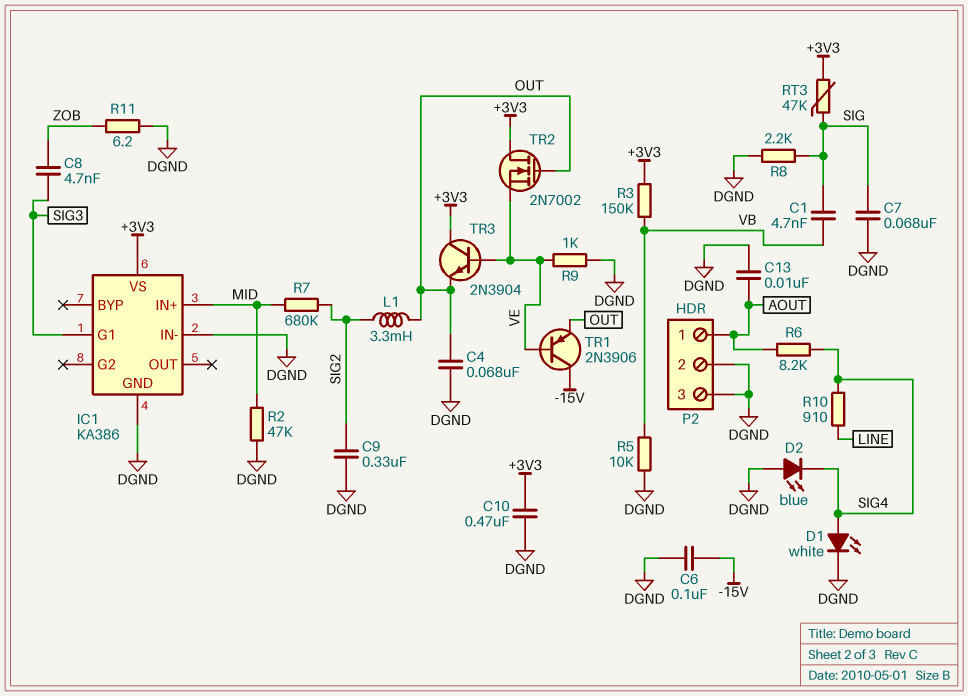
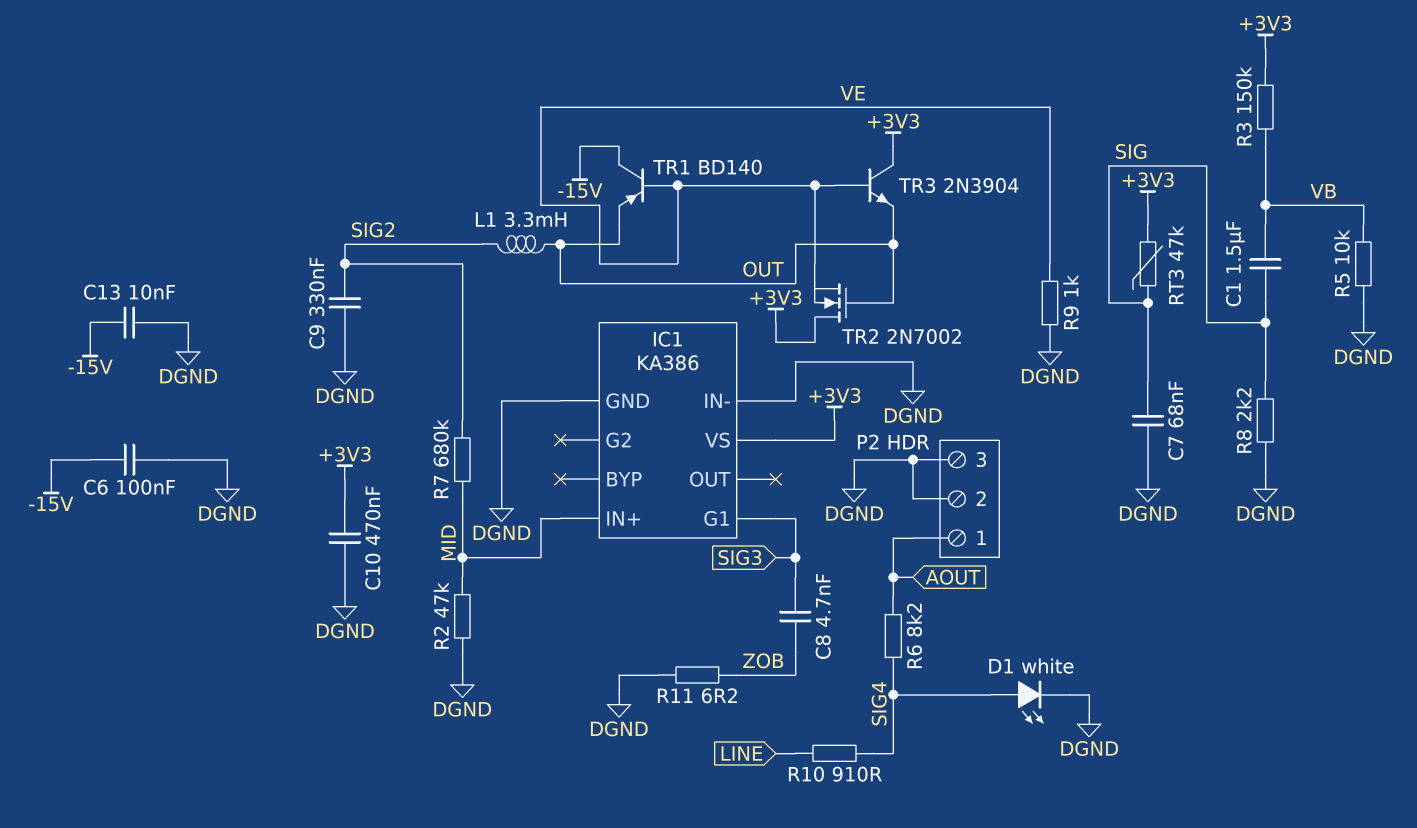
C1: 4.7nF (SIG, VB) -> 1.5uF (SIG, VB)
C4: 68nF (DGND, OUT) -> none
C13: 10nF (AOUT, DGND) -> 10nF (-15V, DGND)
D2: LED blue (A DGND, K SIG4) -> none
TR1: PNP 2N3906 (B VE, C -15V, E OUT) -> PNP BD140 (B VE, C -15V, E OUT)

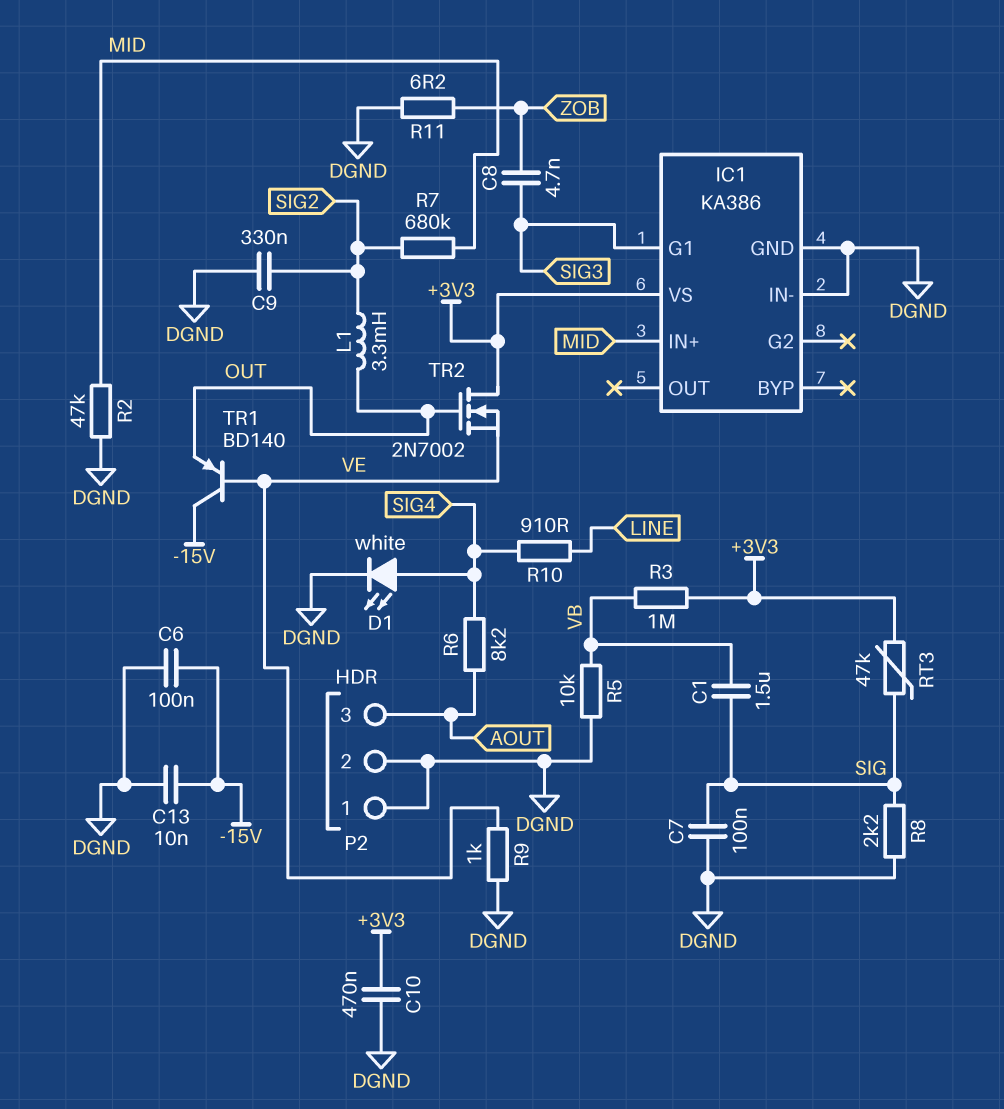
C7: 68nF (DGND, SIG) -> 100nF (DGND, SIG)
P2 pin 1: AOUT -> DGND
P2 pin 3: DGND -> AOUT
R3: 150k (+3V3, VB) -> 1M (+3V3, VB)
TR3: NPN 2N3904 (B VE, C +3V3, E OUT) -> none

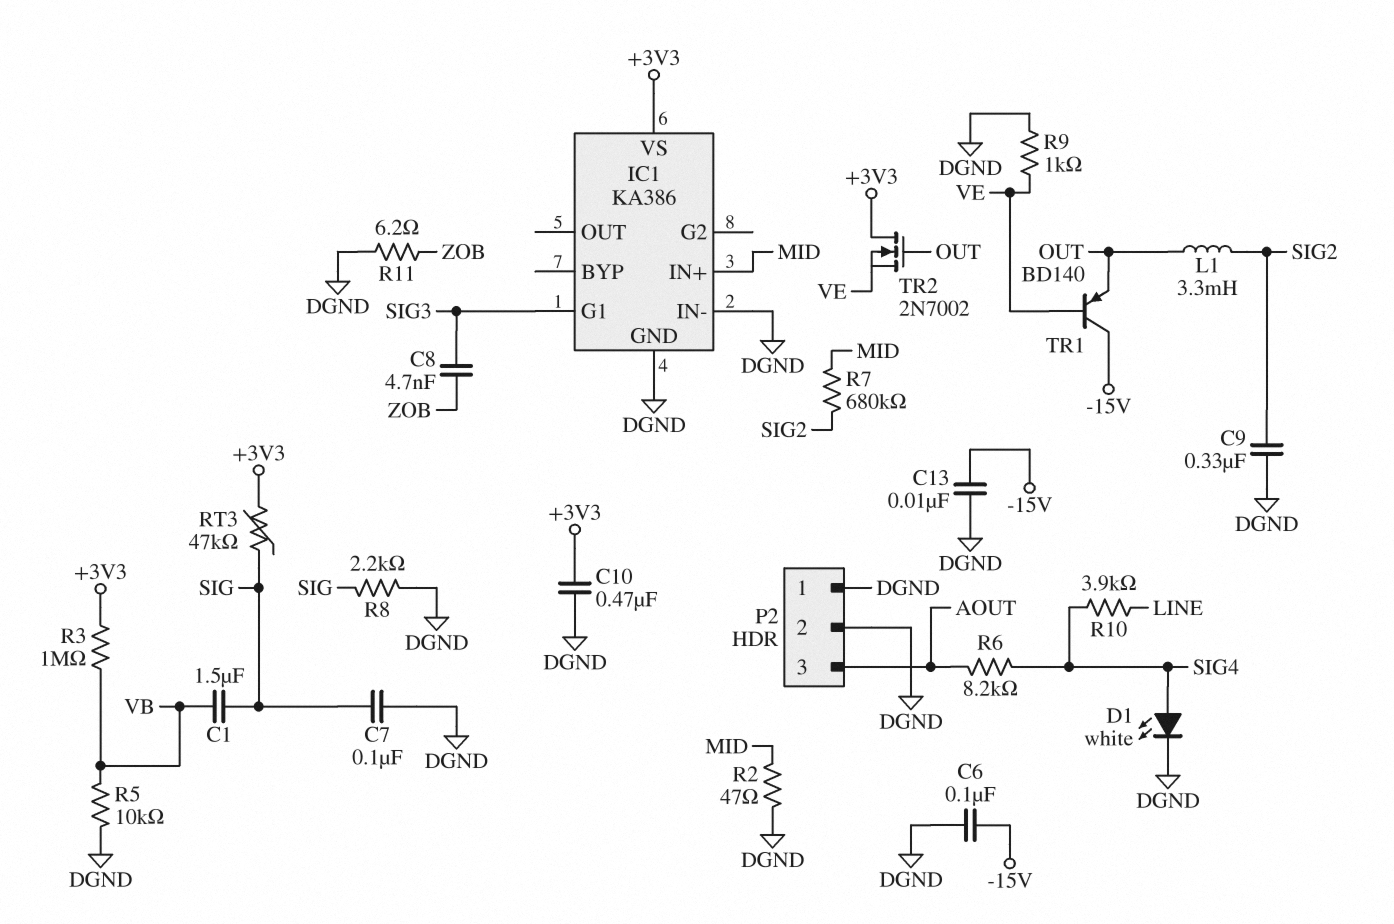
R2: 47k (DGND, MID) -> 47 (DGND, MID)
R10: 910 (LINE, SIG4) -> 3.9k (LINE, SIG4)

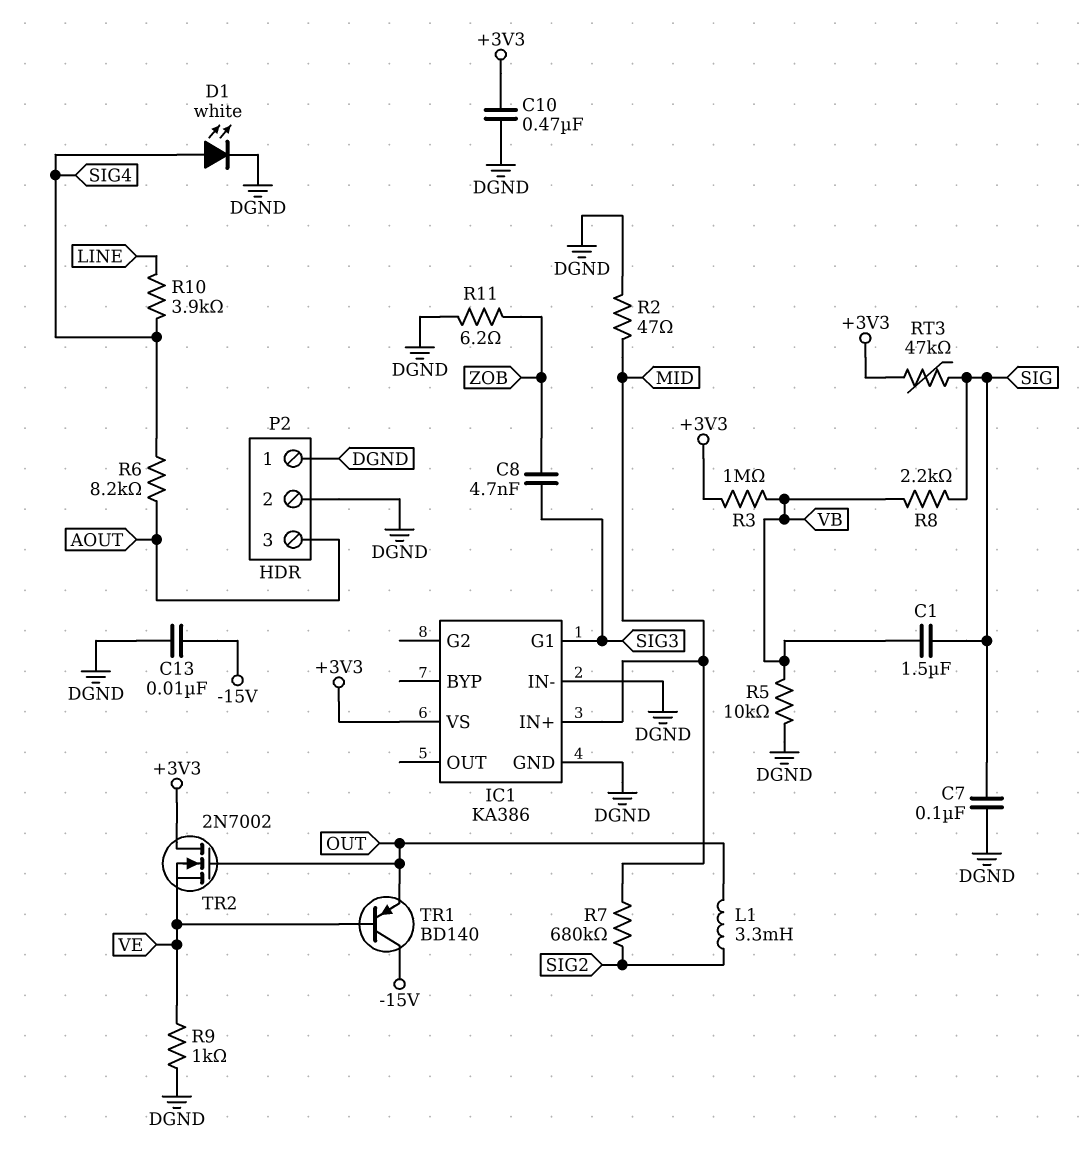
C6: 100nF (-15V, DGND) -> none
C9: 330nF (DGND, SIG2) -> none
R8: 2.2k (DGND, SIG) -> 2.2k (SIG, VB)

